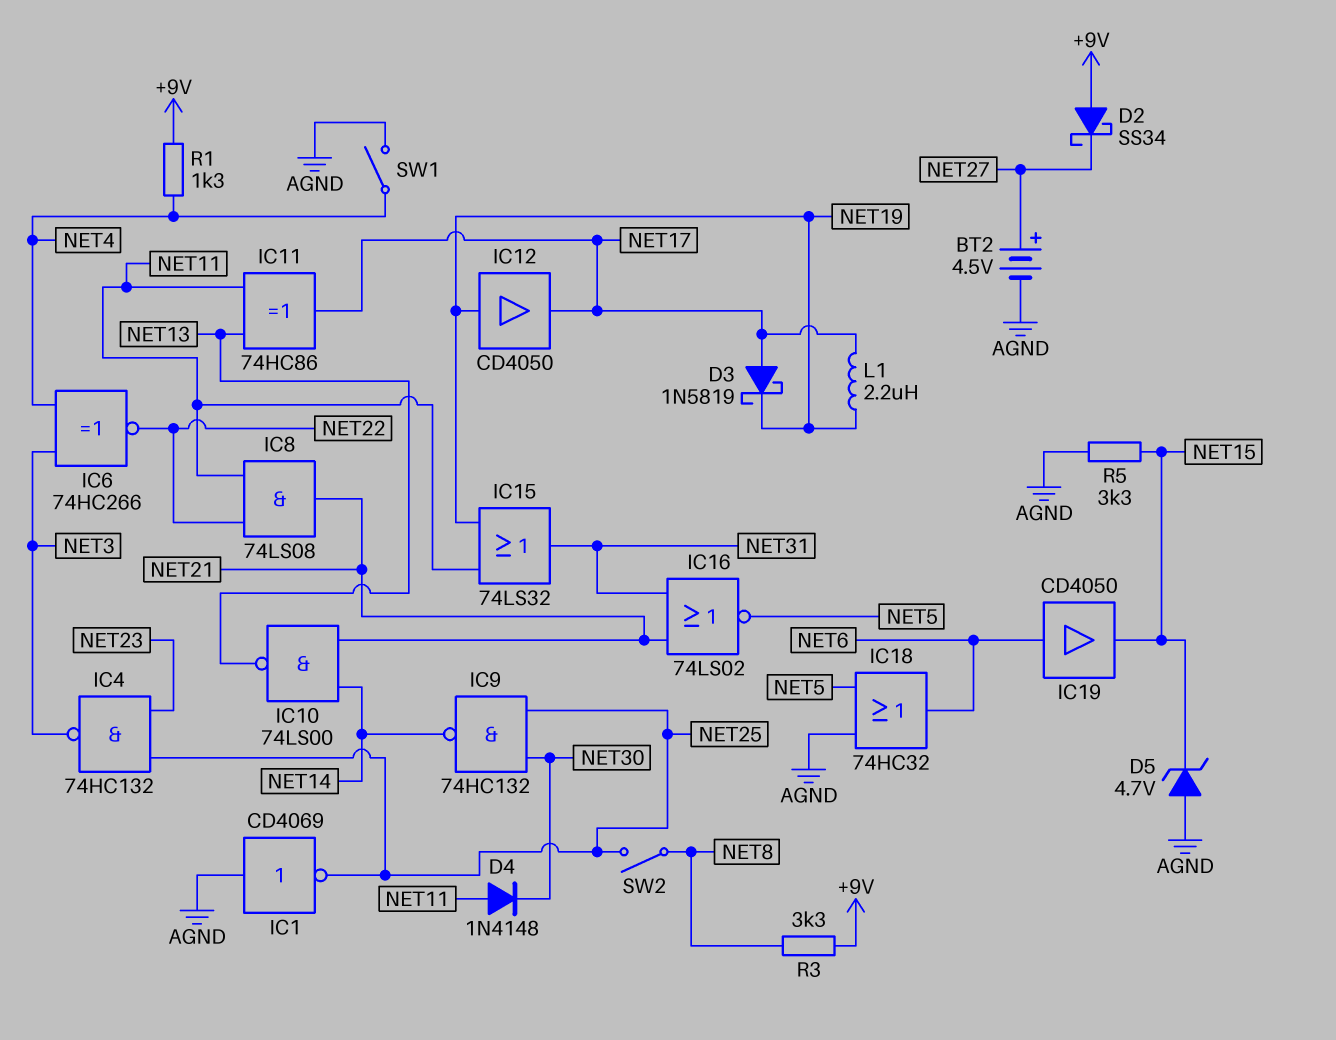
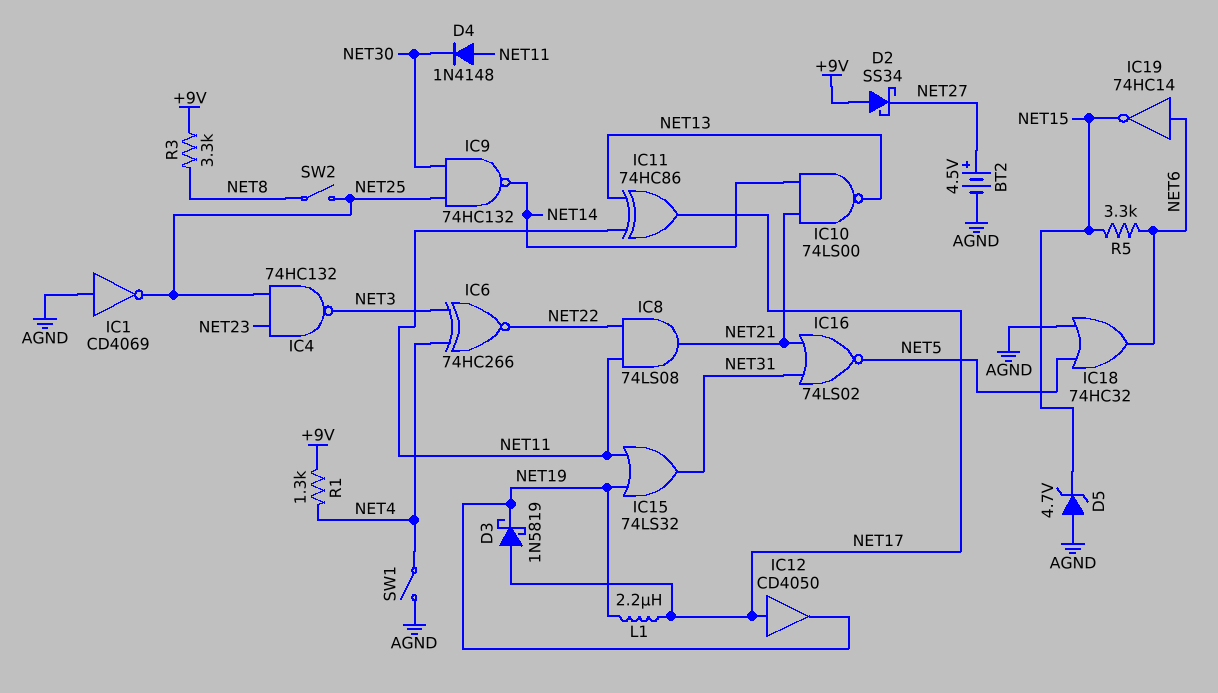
IC12: buffer CD4050 (in NET19, out NET17) -> buffer CD4050 (in NET17, out NET19)
IC19: buffer CD4050 (in NET6, out NET15) -> NOT 74HC14 (in NET6, out NET15)
R5: 3.3k (AGND, NET15) -> 3.3k (NET6, NET15)

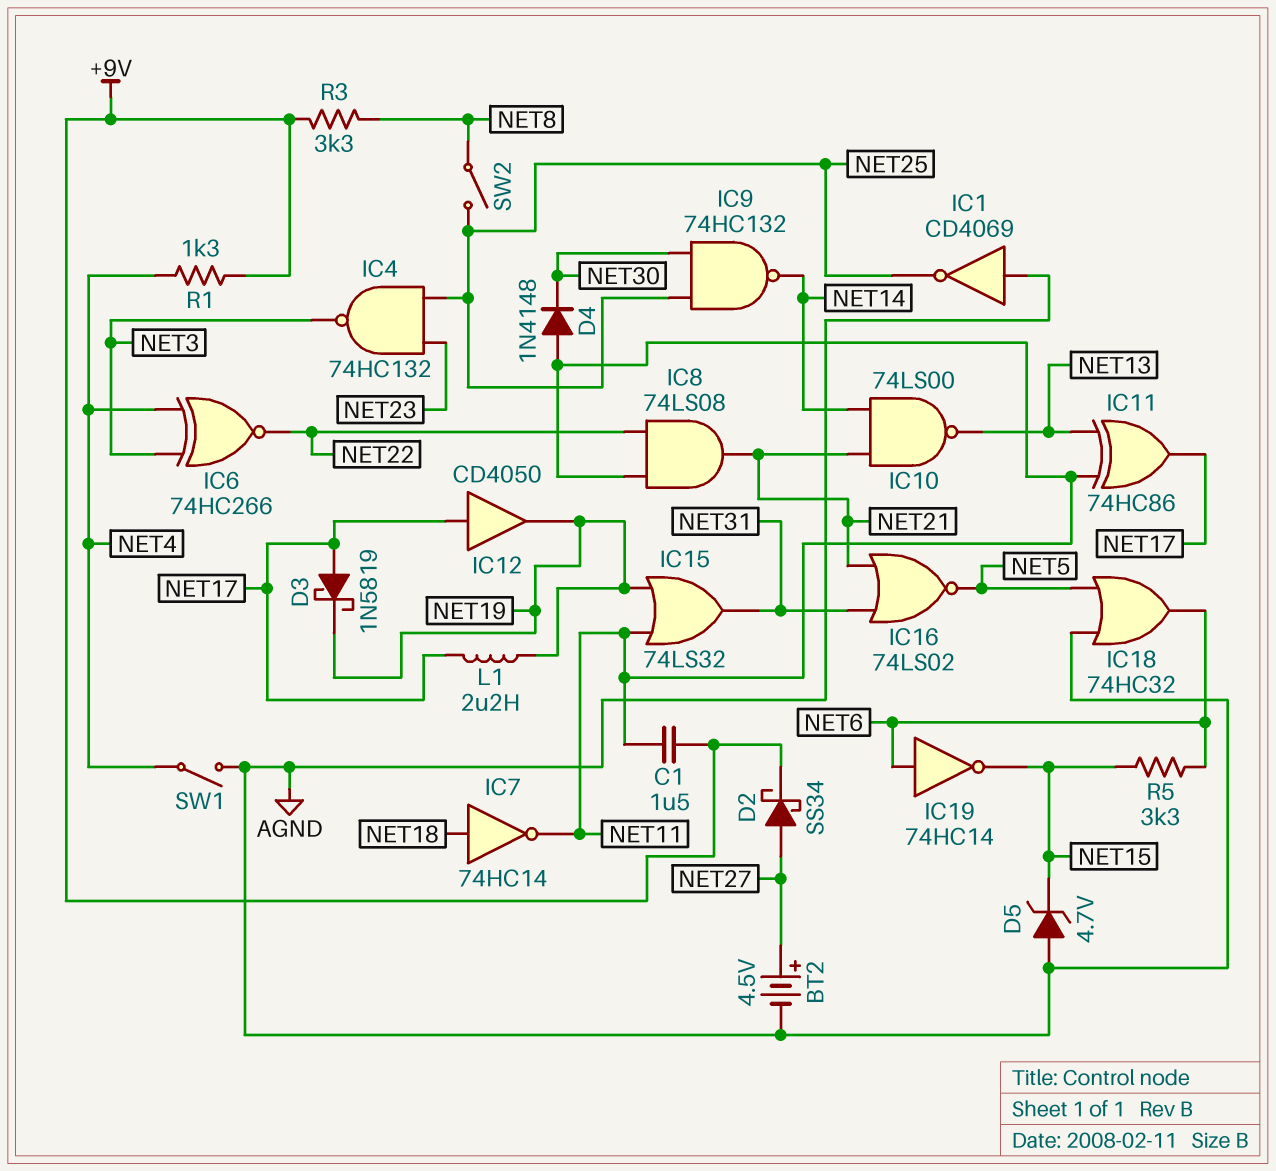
C1: none -> 1.5uF (+9V, NET11)
D2: schottky SS34 (A +9V, K NET27) -> schottky SS34 (A NET27, K +9V)
IC7: none -> NOT 74HC14 (in NET18, out NET11)

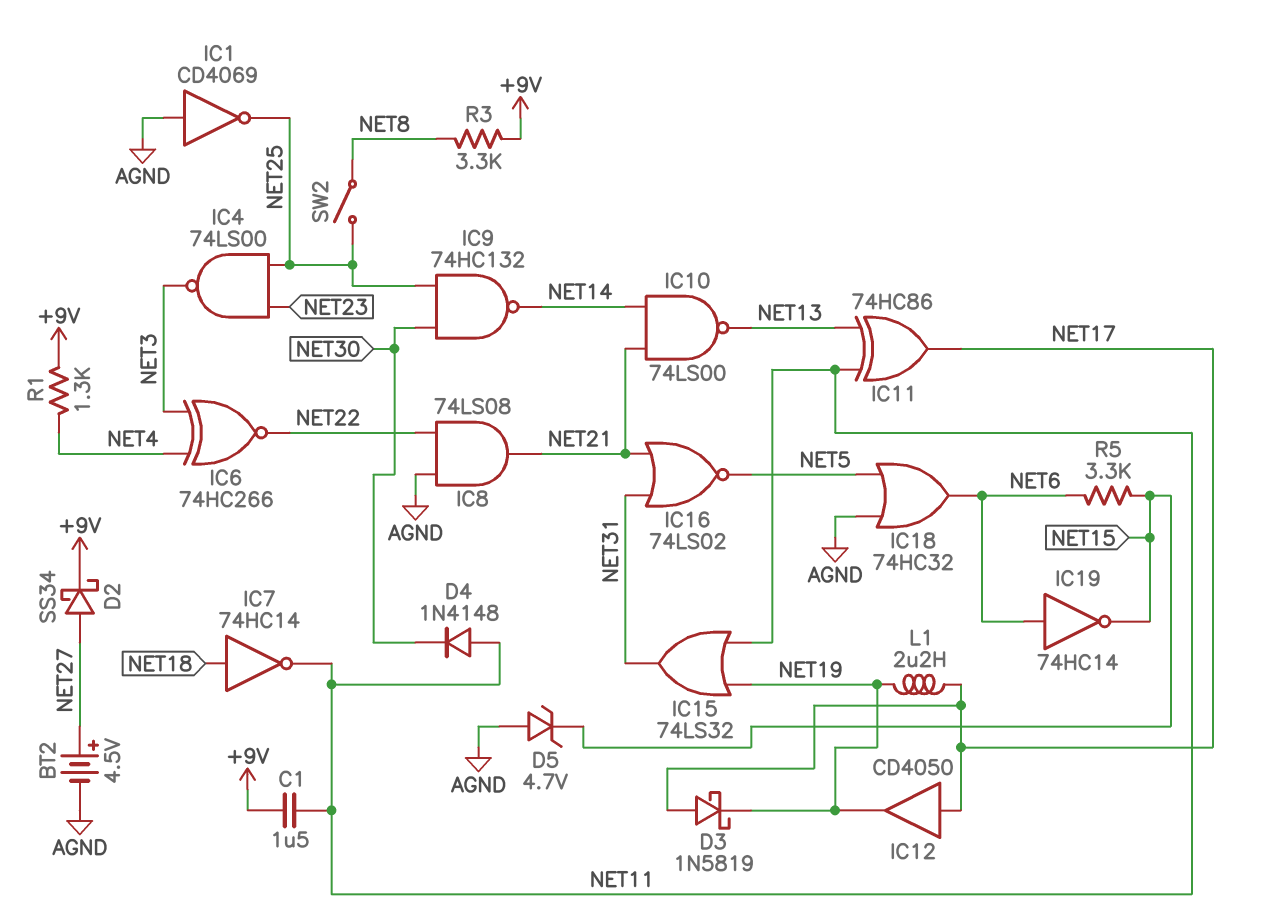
IC4: NAND 74HC132 (in NET23, in NET25, out NET3) -> NAND 74LS00 (in NET23, in NET25, out NET3)
IC8: AND 74LS08 (in NET11, in NET22, out NET21) -> AND 74LS08 (in AGND, in NET22, out NET21)
SW1: switch (AGND, NET4) -> none

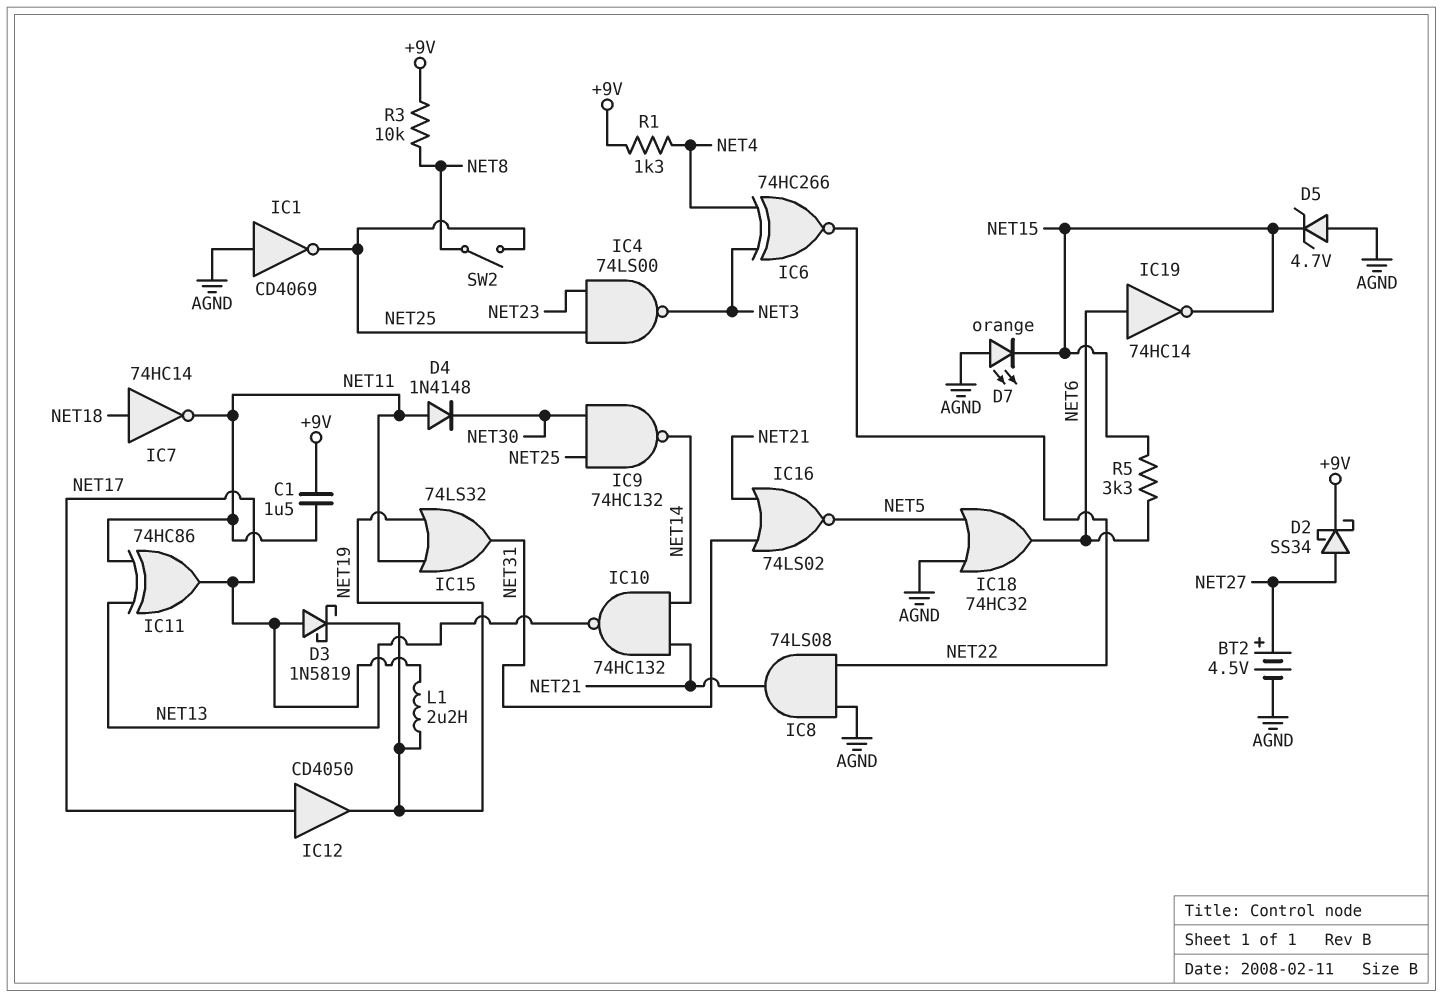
D7: none -> LED orange (A AGND, K NET15)
IC10: NAND 74LS00 (in NET14, in NET21, out NET13) -> NAND 74HC132 (in NET14, in NET21, out NET13)
R3: 3.3k (+9V, NET8) -> 10k (+9V, NET8)

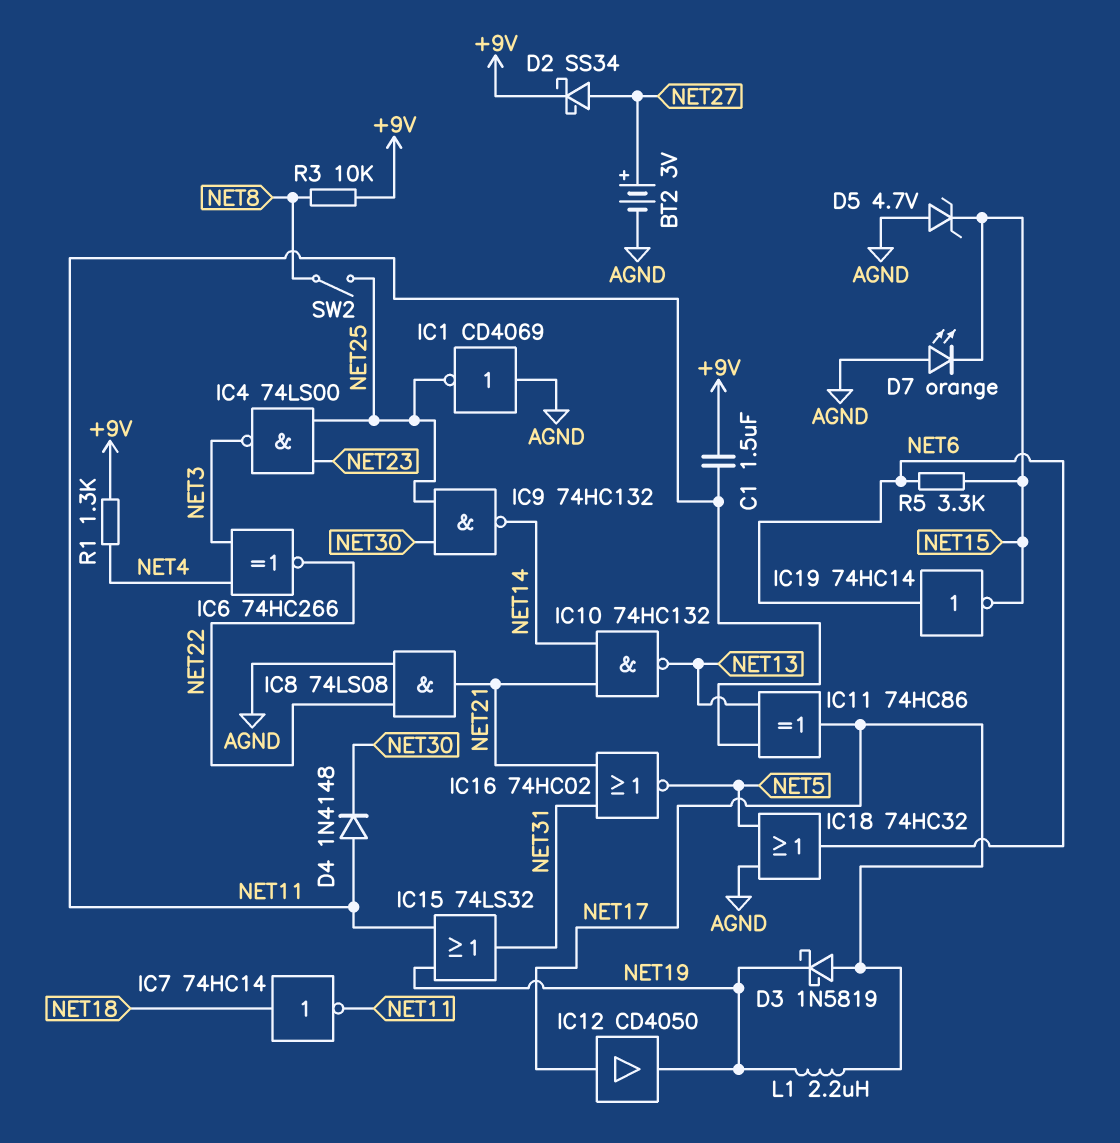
BT2: 4.5V (plus NET27, minus AGND) -> 3V (plus NET27, minus AGND)
IC16: NOR 74LS02 (in NET21, in NET31, out NET5) -> NOR 74HC02 (in NET21, in NET31, out NET5)

